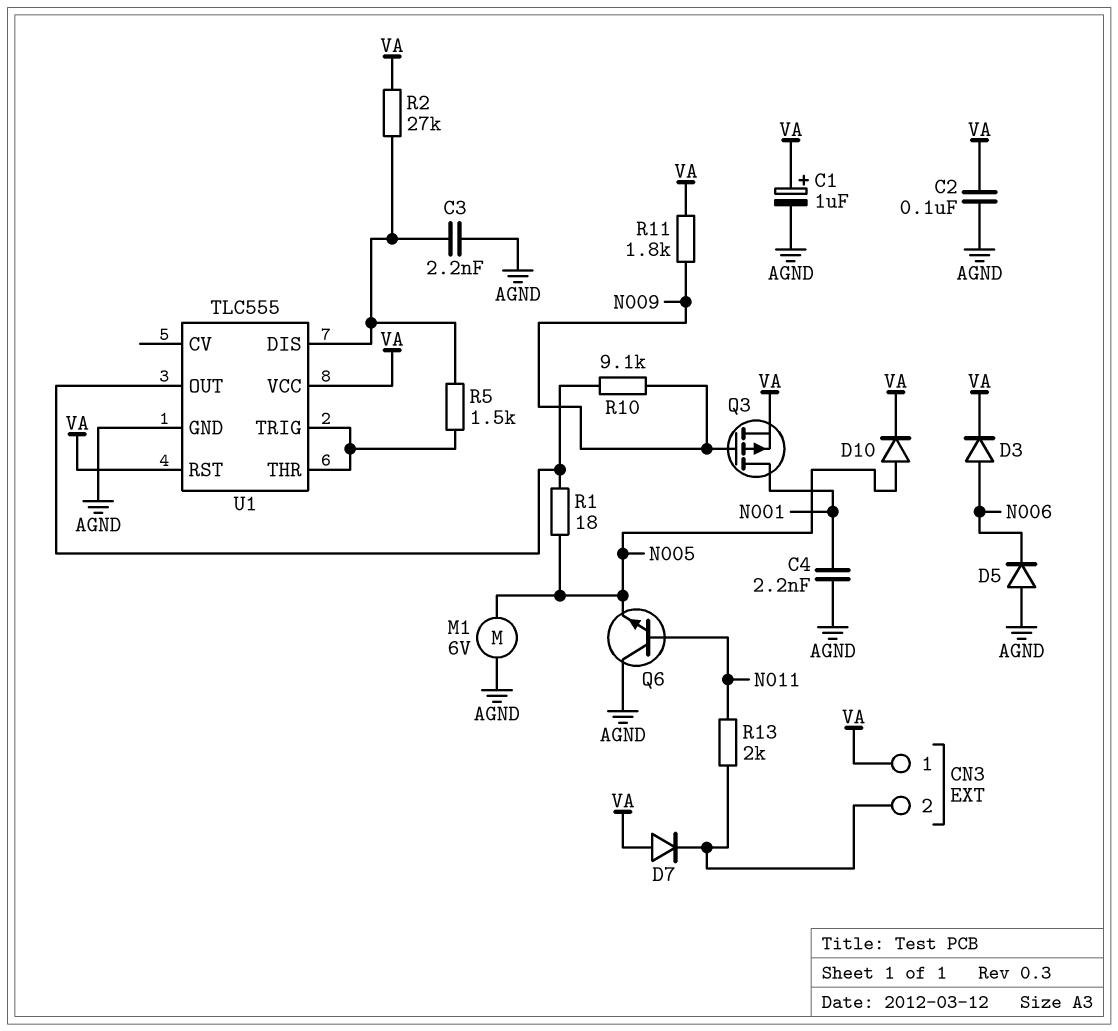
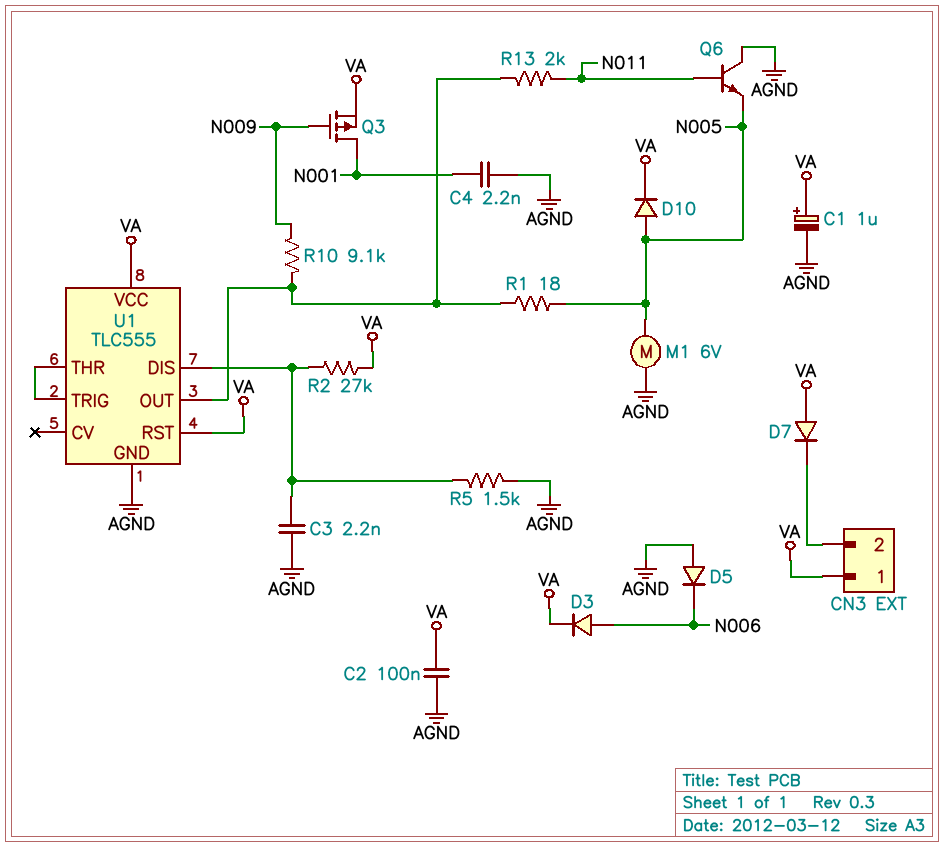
R5: 1.5k (U1/DIS, U1/THR) -> 1.5k (AGND, U1/DIS)
R11: 1.8k (N009, VA) -> none
R13: 2k (CN3/2, N011) -> 2k (N011, U1/OUT)

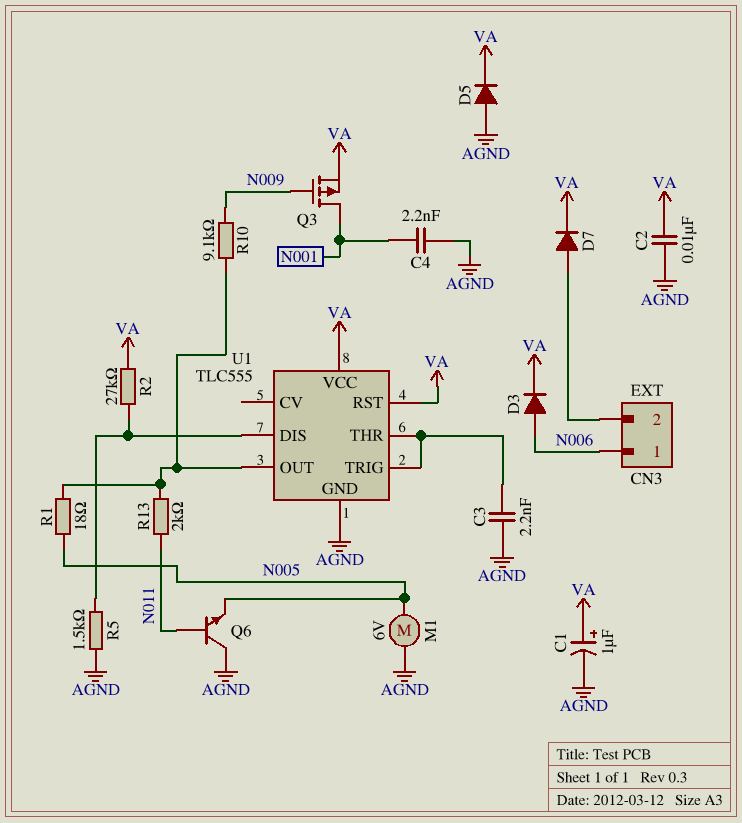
C2: 100nF (AGND, VA) -> 10nF (AGND, VA)
C3: 2.2nF (AGND, U1/DIS) -> 2.2nF (AGND, U1/THR)
CN3 pin 1: VA -> N006
D5: diode (A AGND, K N006) -> diode (A AGND, K VA)
D7: diode (A VA, K CN3/2) -> diode (A CN3/2, K VA)
D10: diode (A N005, K VA) -> none

